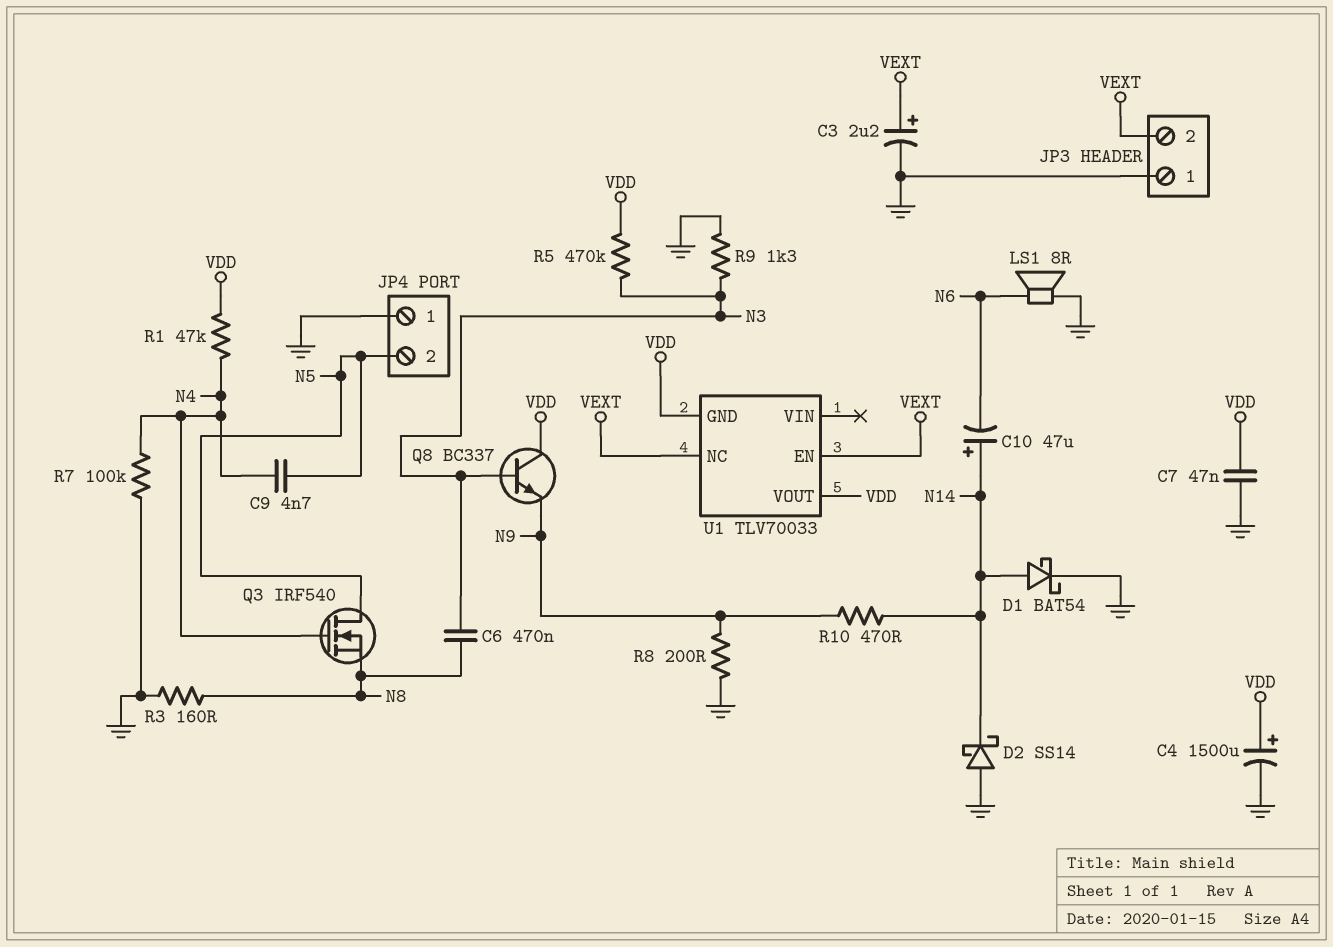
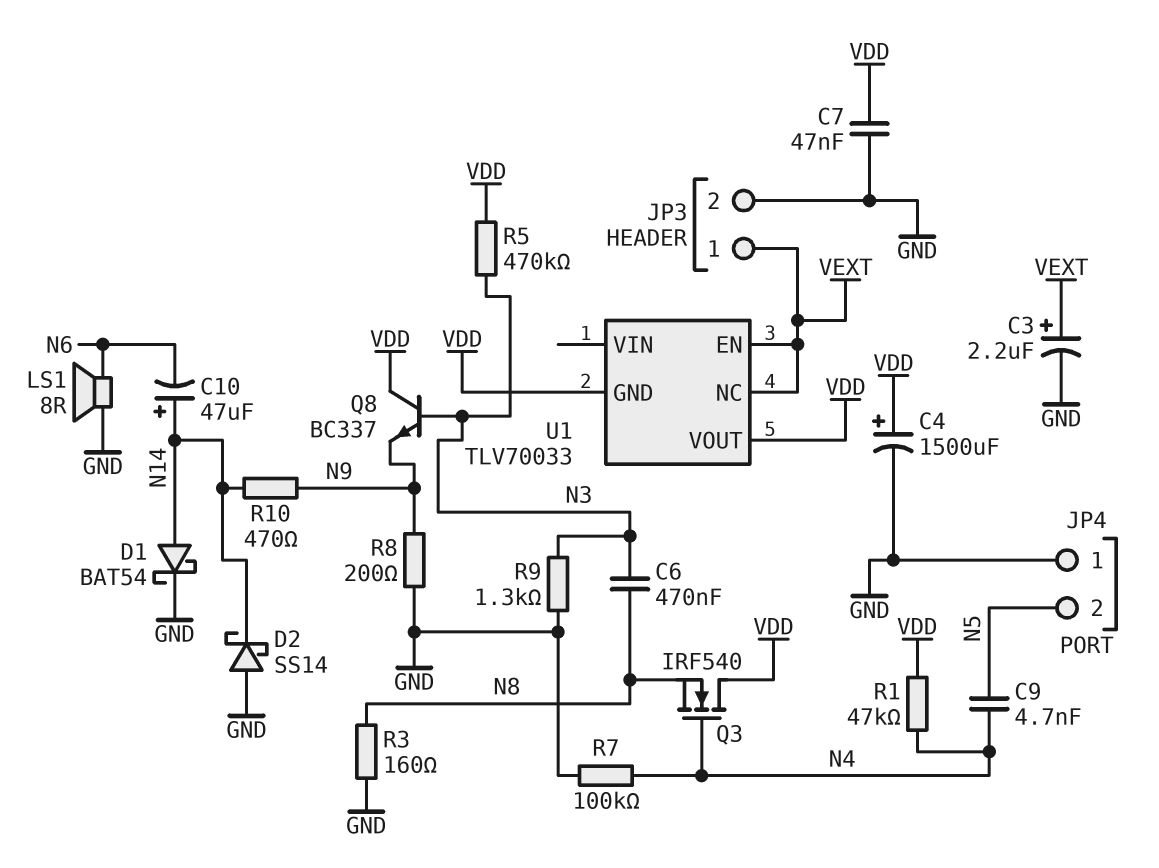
JP3 pin 1: GND -> VEXT
JP3 pin 2: VEXT -> GND
Q3: NMOS IRF540 (G N4, D N5, S N8) -> NMOS IRF540 (G N4, D VDD, S N8)

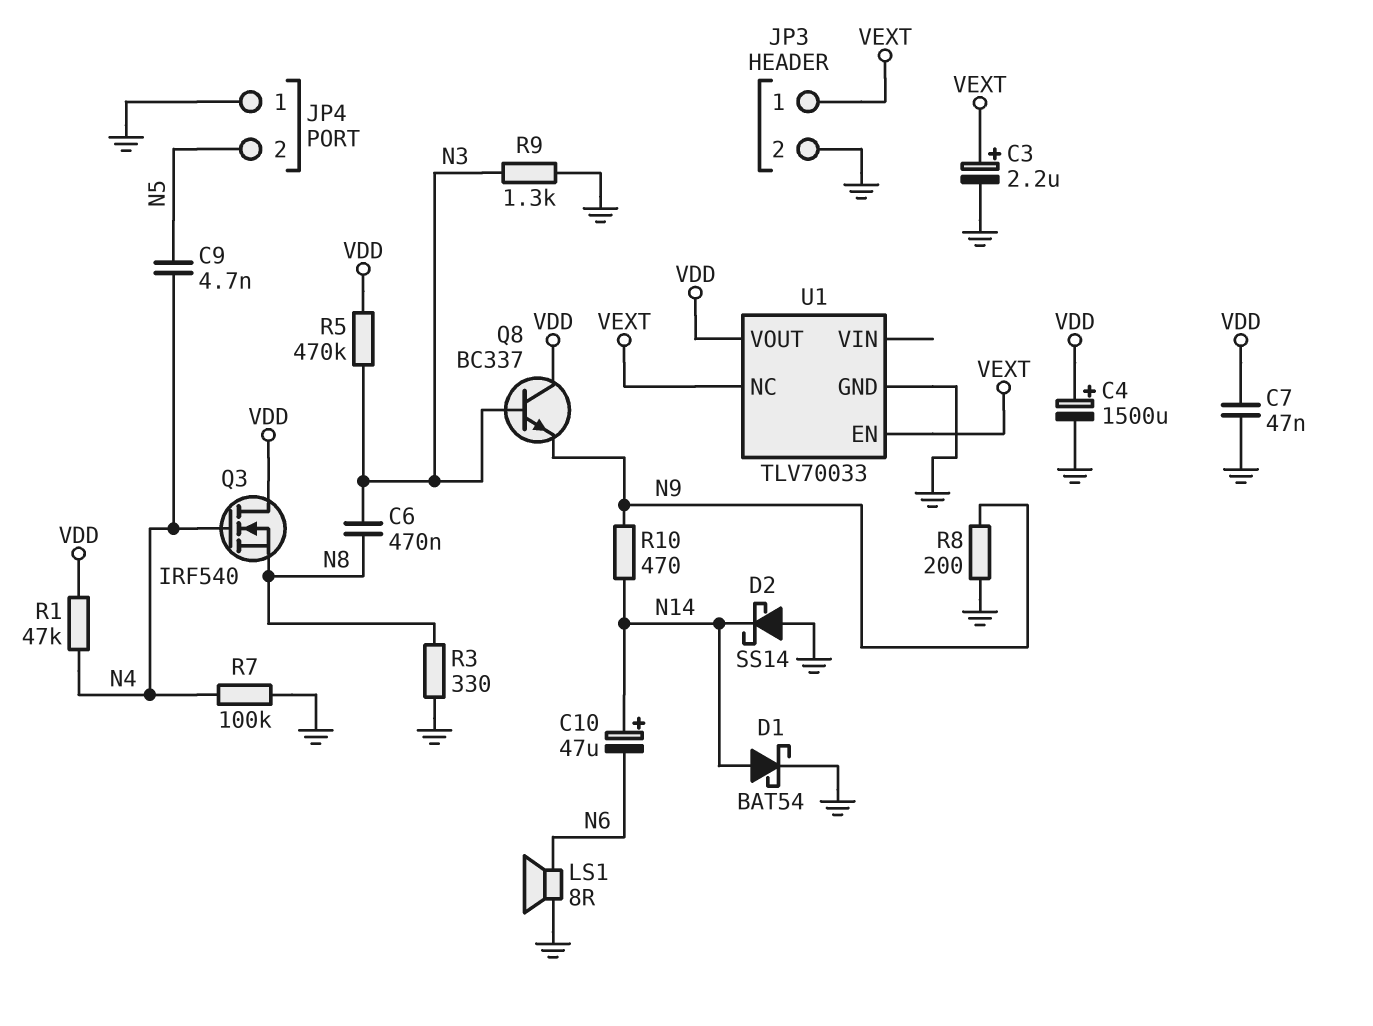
R3: 160 (GND, N8) -> 330 (GND, N8)
U1 pin GND: VDD -> GND

